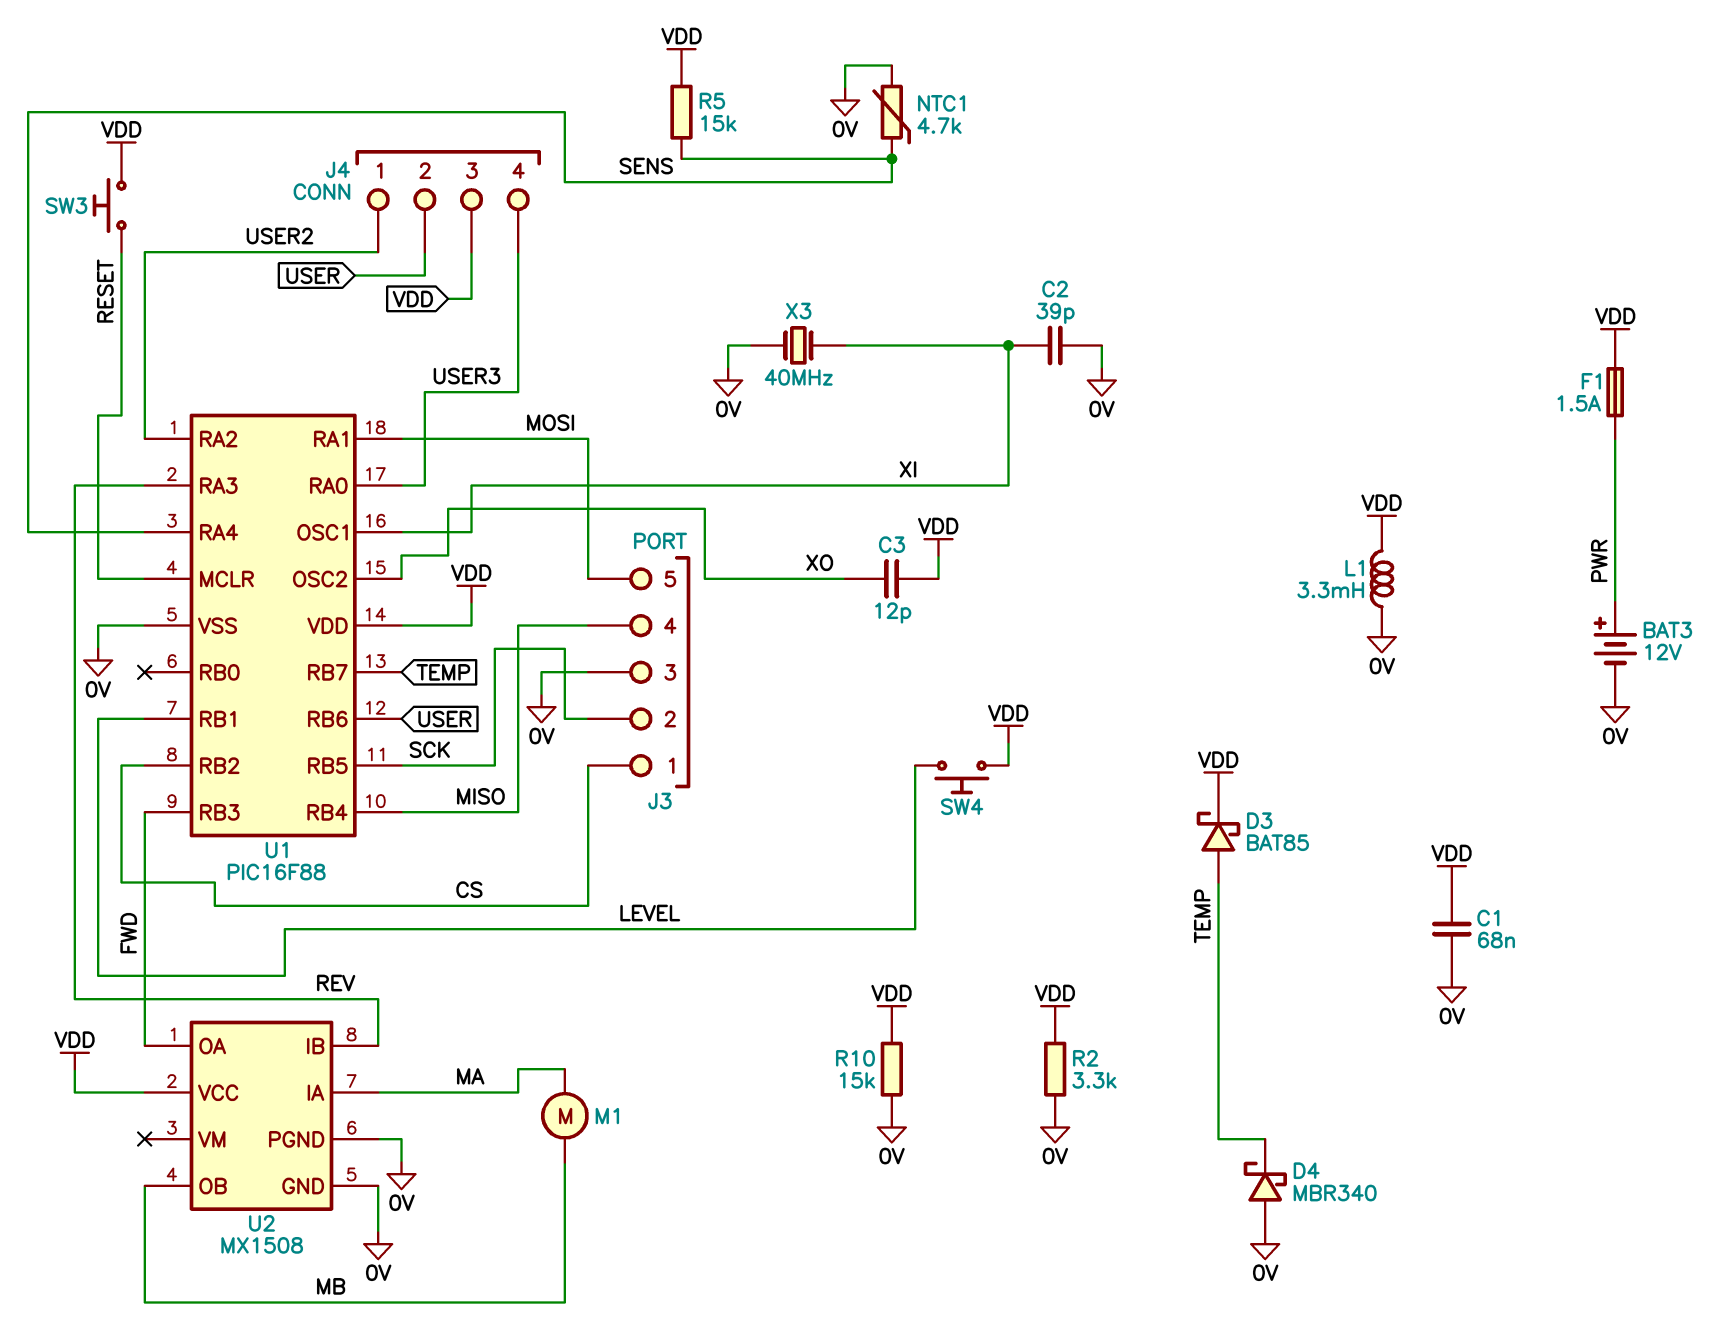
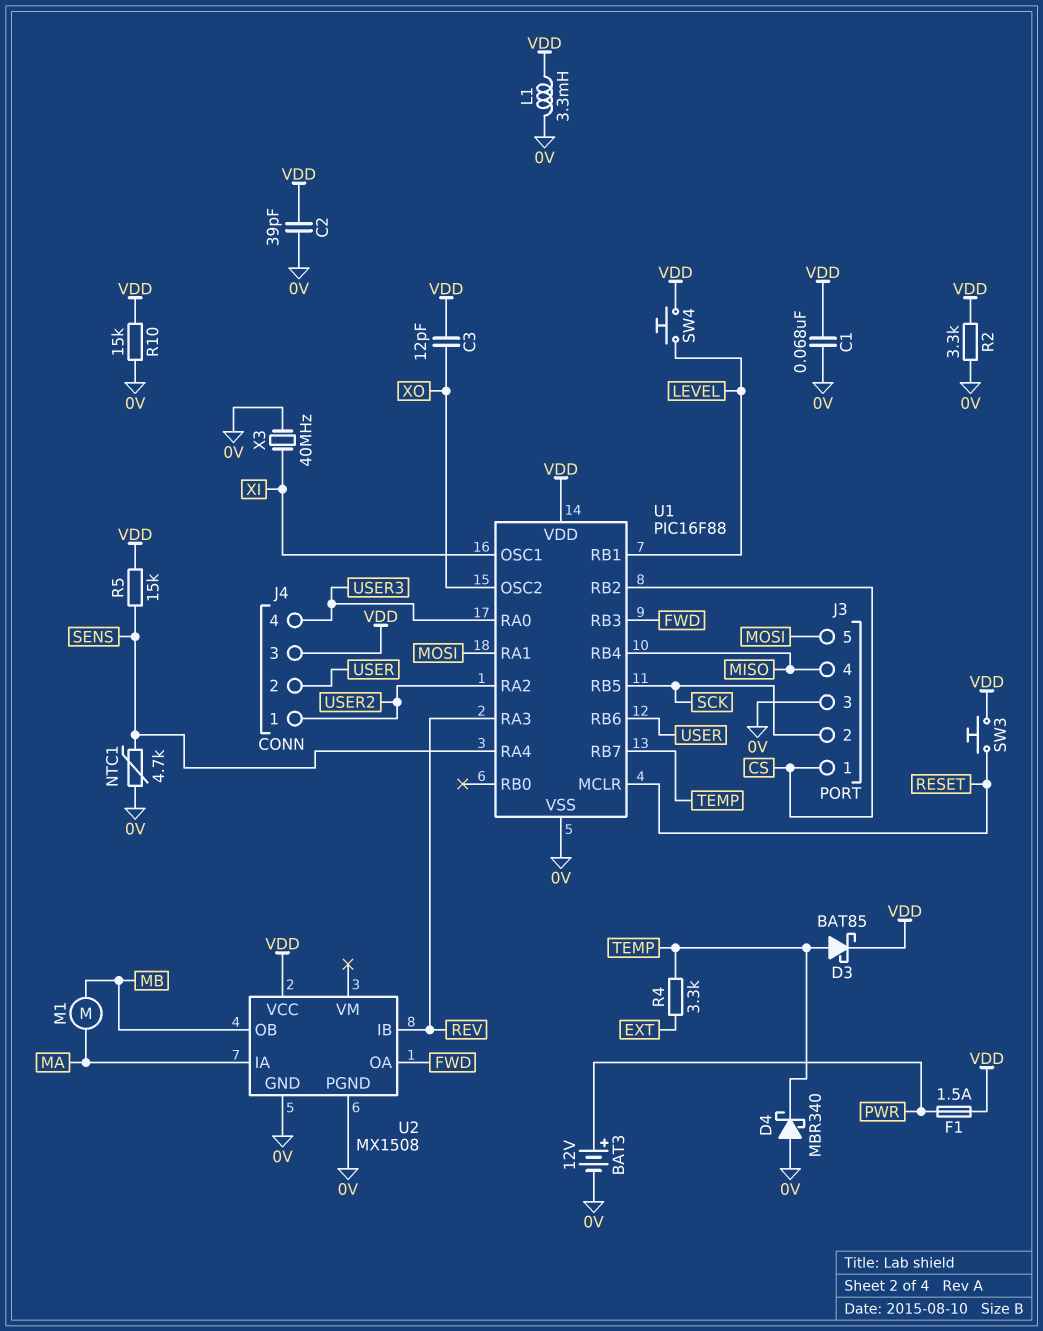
C2: 39pF (0V, XI) -> 39pF (0V, VDD)
R4: none -> 3.3k (EXT, TEMP)

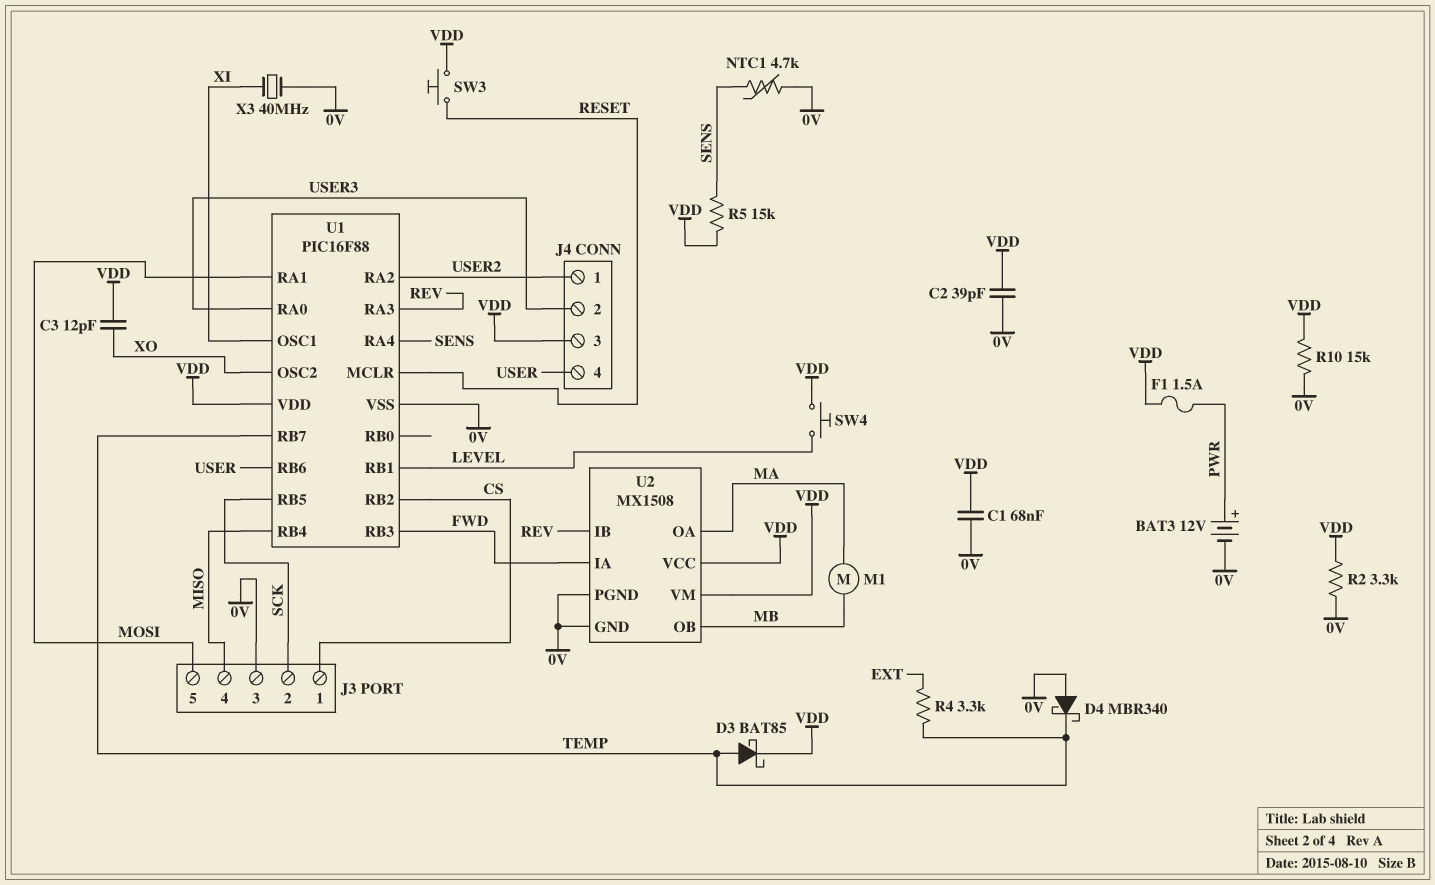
J4 pin 2: USER -> USER3
J4 pin 4: USER3 -> USER
L1: 3.3mH (0V, VDD) -> none
U2 pin IA: MA -> FWD
U2 pin OA: FWD -> MA
U2 pin VM: none -> VDD

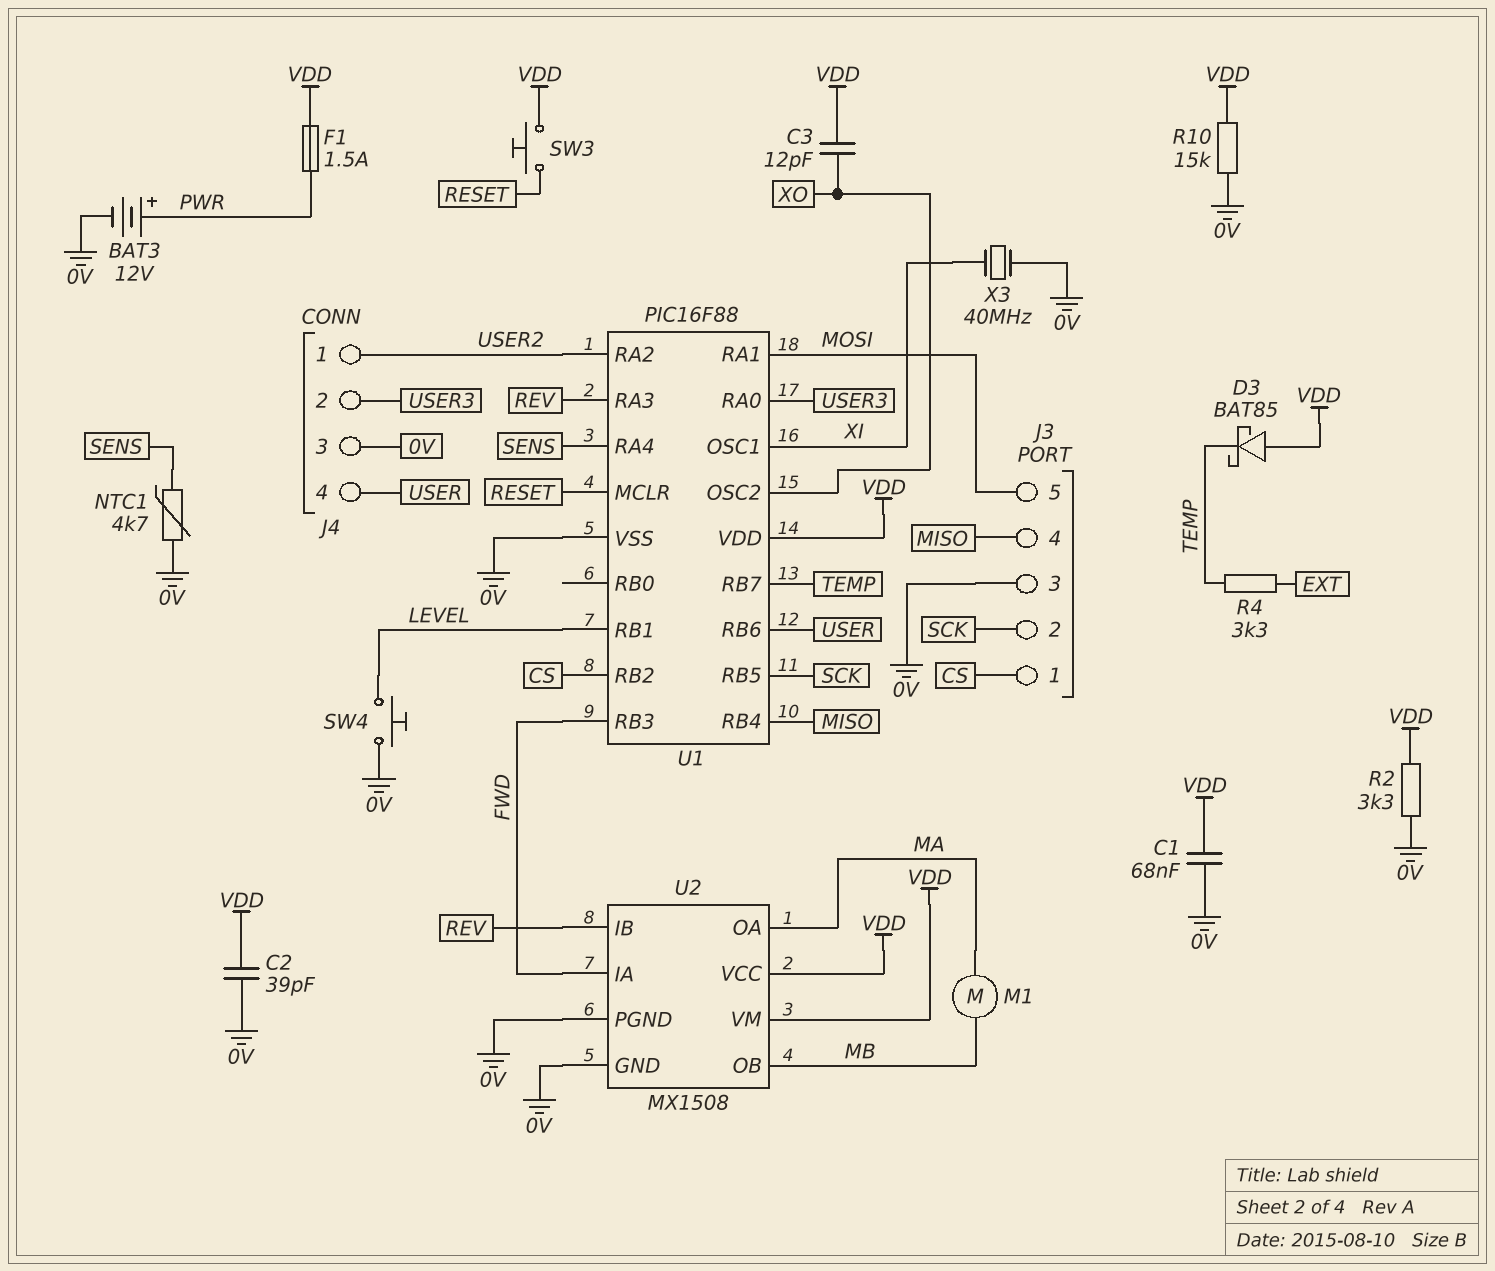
D3: schottky BAT85 (A TEMP, K VDD) -> schottky BAT85 (A VDD, K TEMP)
D4: schottky MBR340 (A 0V, K TEMP) -> none
J4 pin 3: VDD -> 0V
R5: 15k (SENS, VDD) -> none
SW4: button (LEVEL, VDD) -> button (0V, LEVEL)

